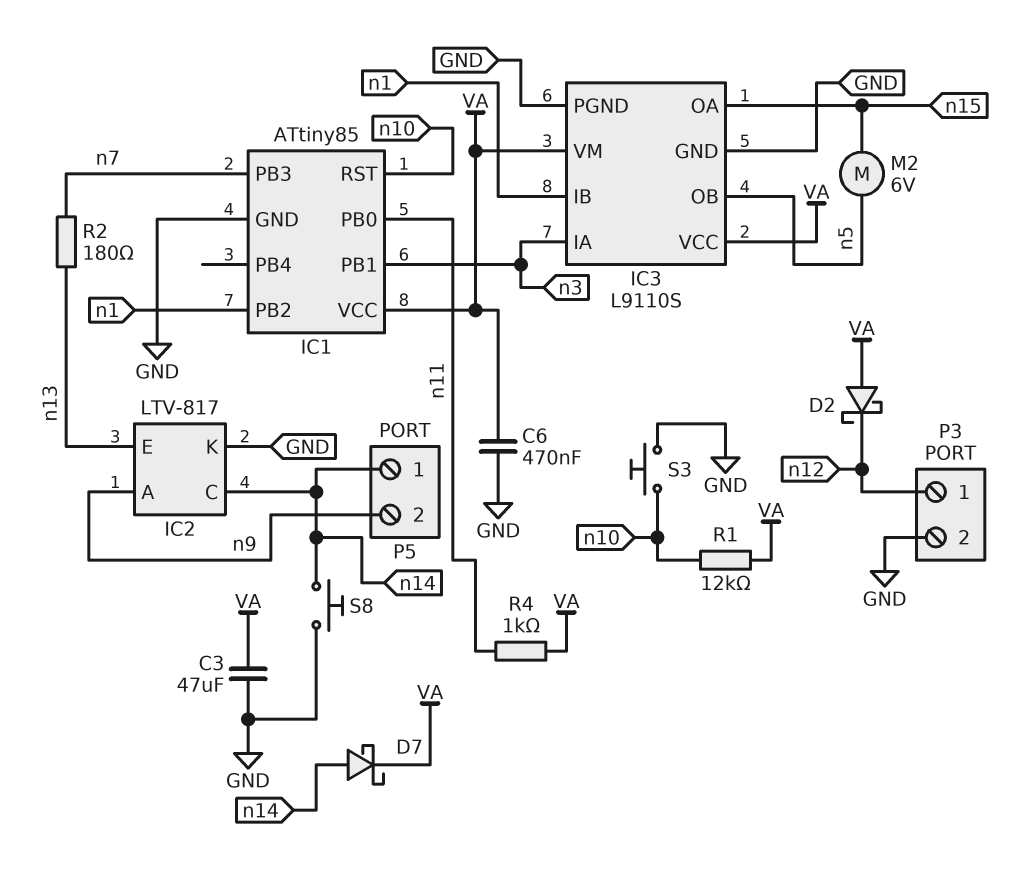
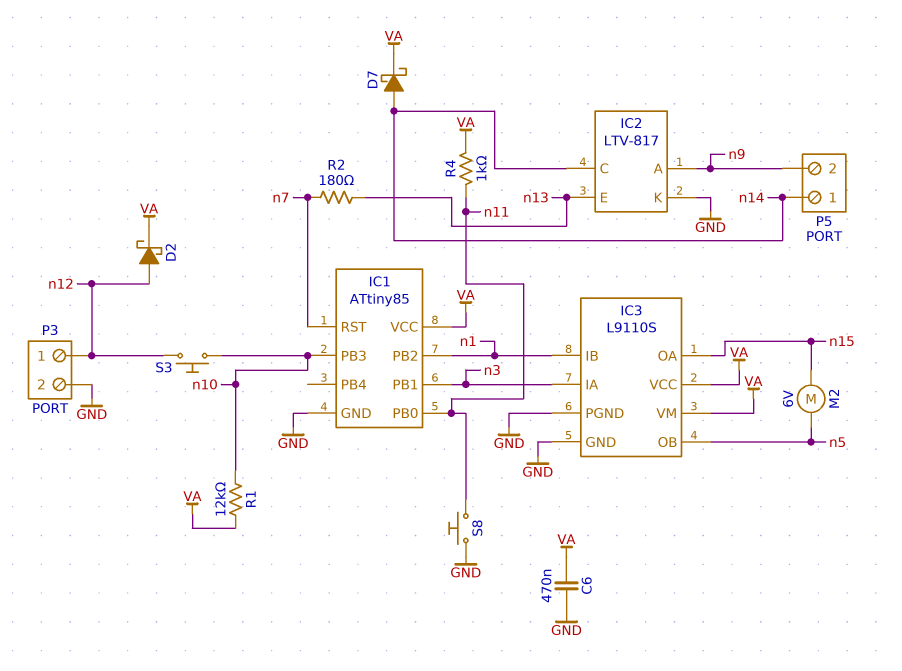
C3: 47uF (GND, VA) -> none
D2: schottky (A VA, K n12) -> schottky (A n12, K VA)
IC1 pin PB3: n7 -> n10
IC1 pin RST: n10 -> n7
S3: button (GND, n10) -> button (n10, n12)
S8: button (GND, n14) -> button (GND, n11)

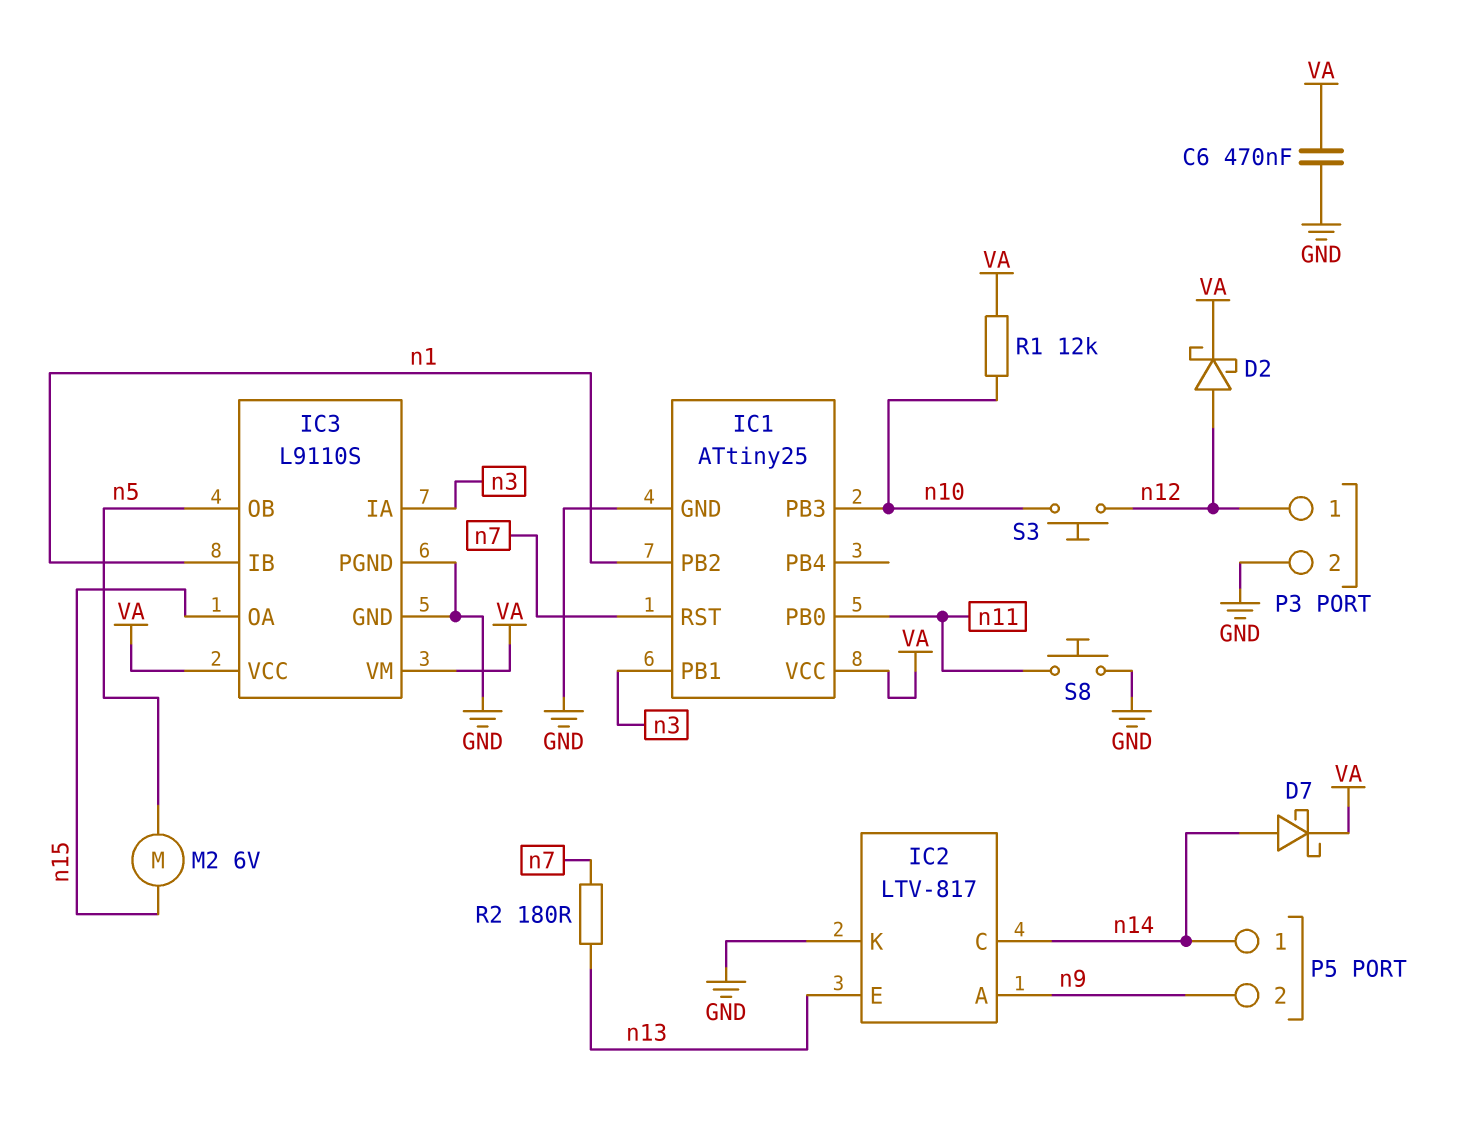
IC1: ATtiny85 -> ATtiny25
R4: 1k (VA, n11) -> none

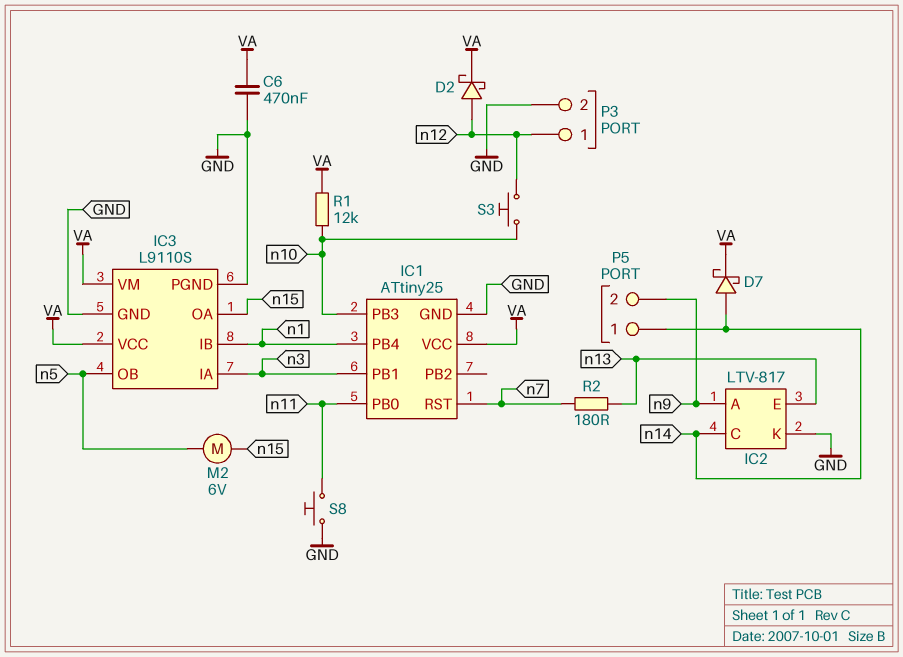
IC1 pin PB2: n1 -> none
IC1 pin PB4: none -> n1

